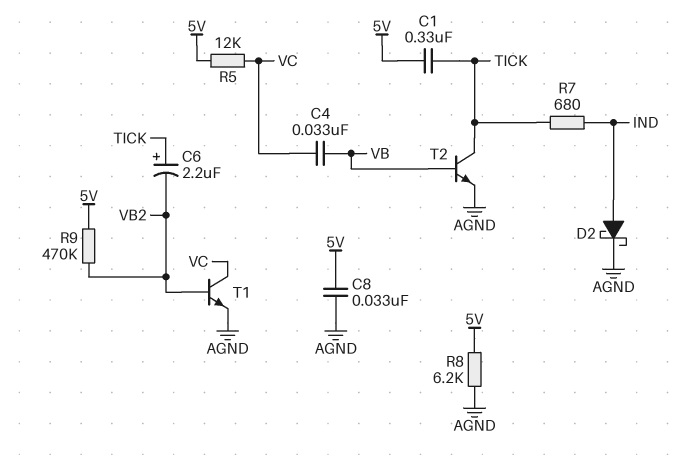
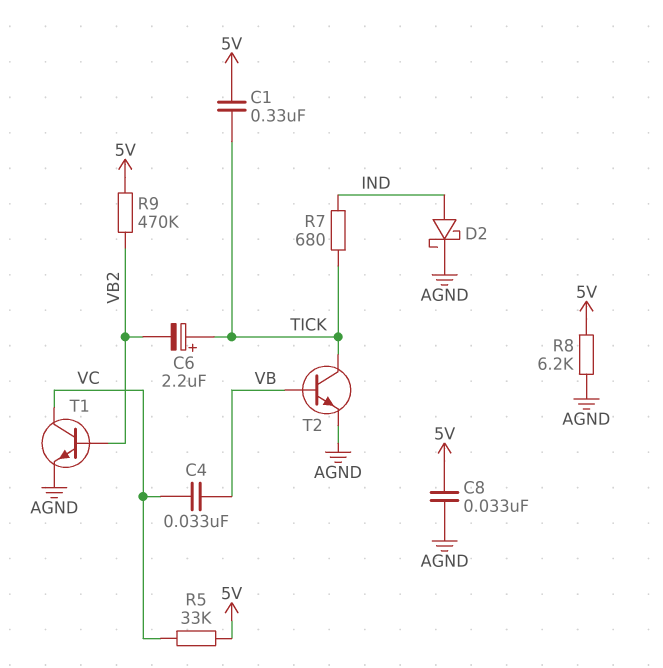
R5: 12k (5V, VC) -> 33k (5V, VC)

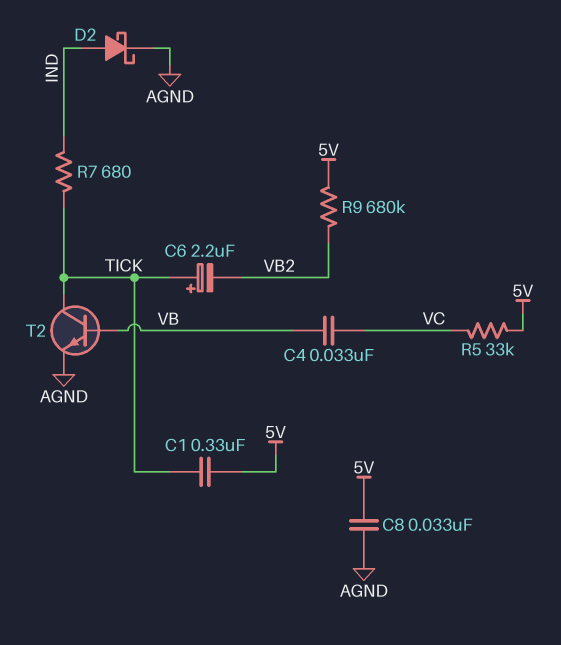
R8: 6.2k (5V, AGND) -> none
R9: 470k (5V, VB2) -> 680k (5V, VB2)
T1: NPN (B VB2, C VC, E AGND) -> none

